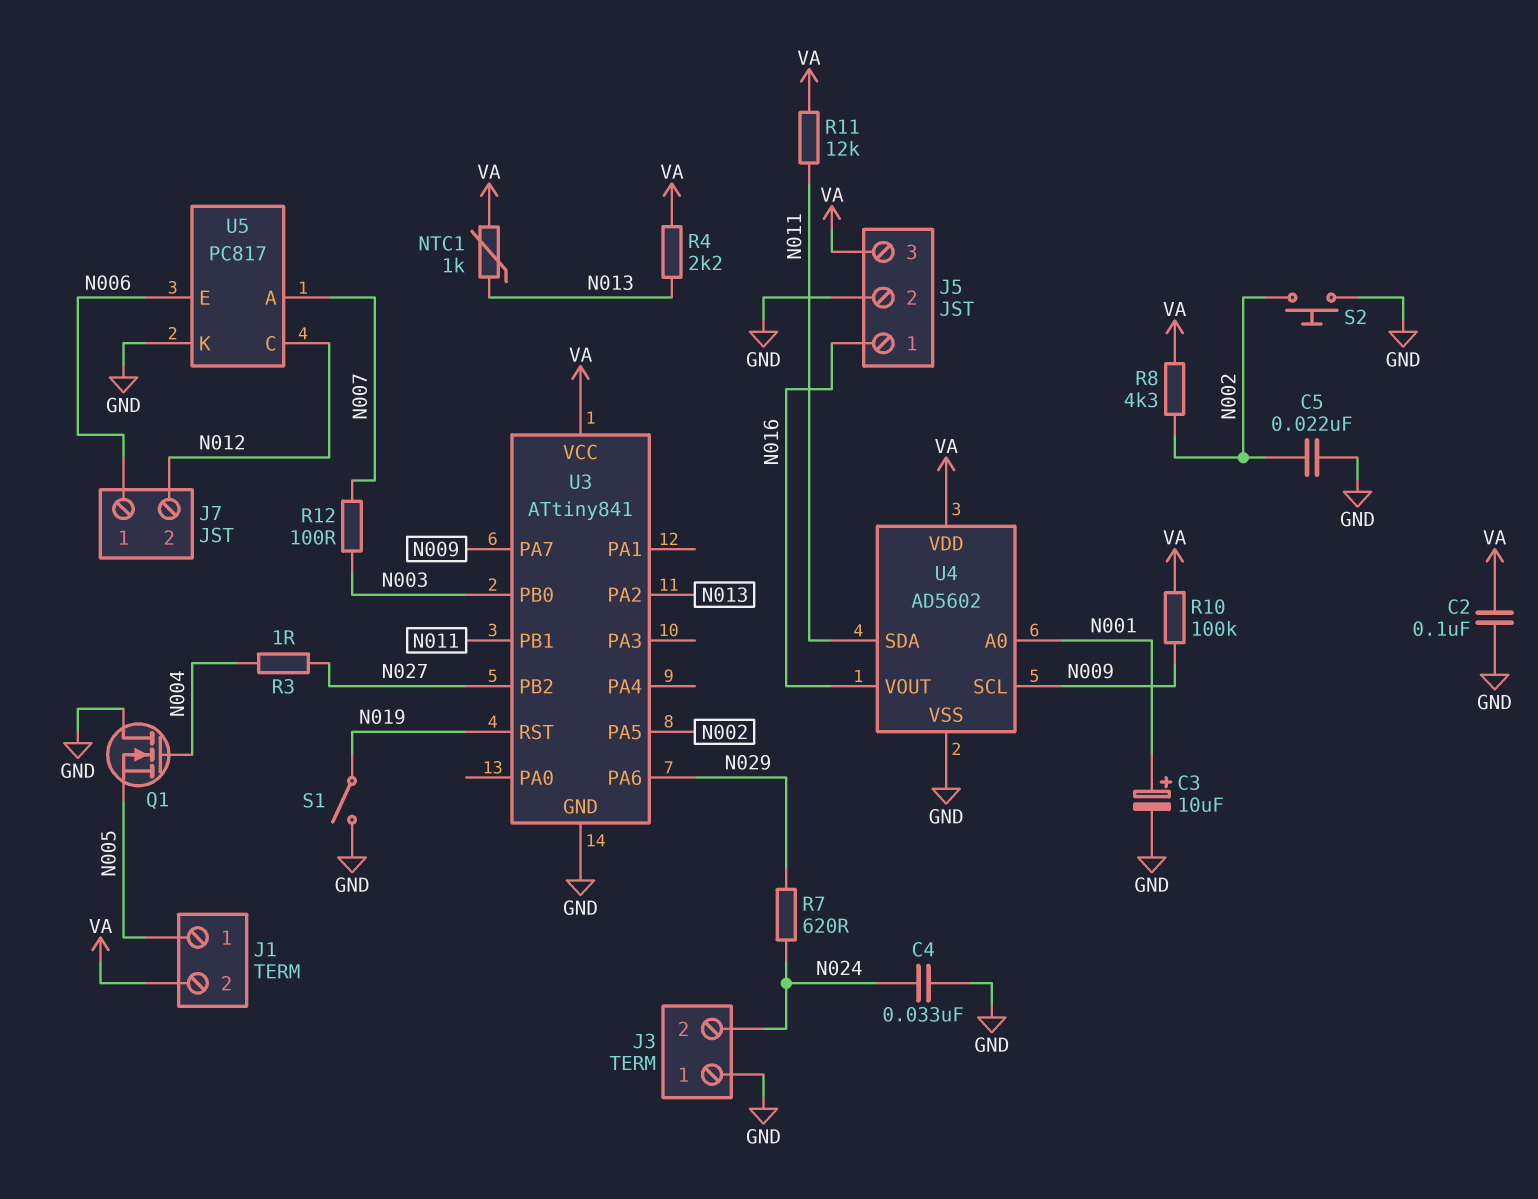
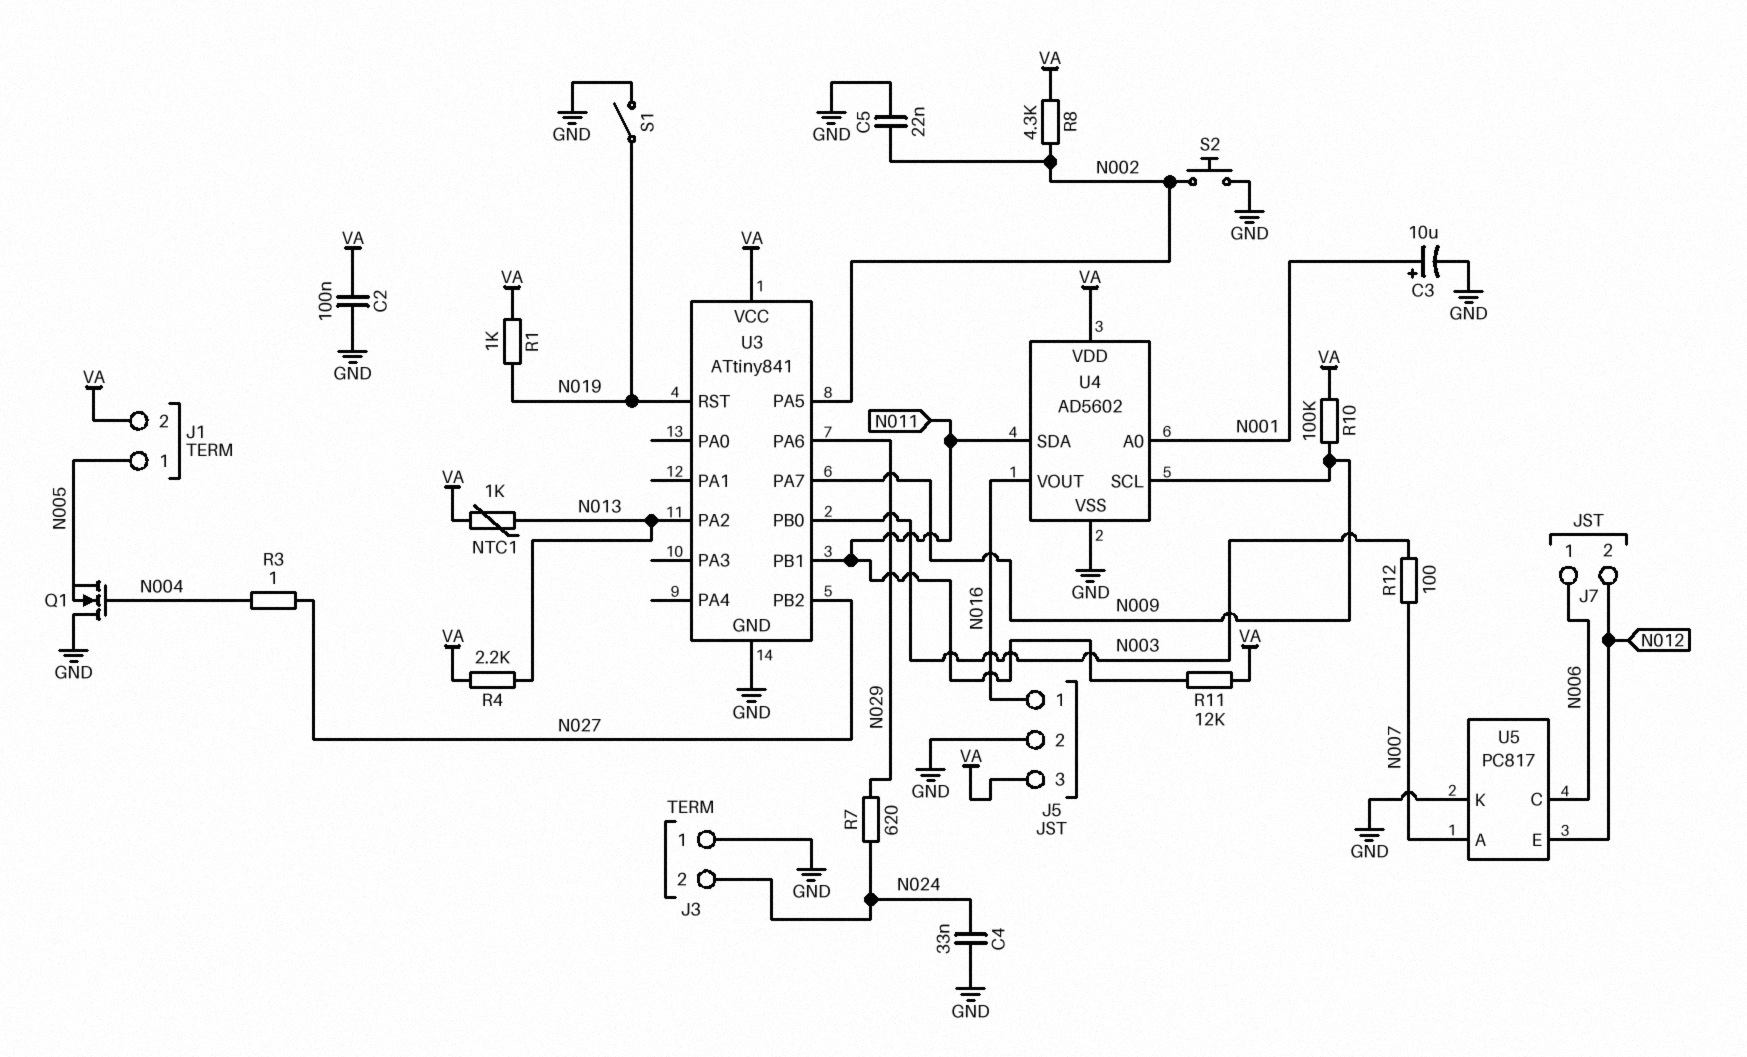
R1: none -> 1k (N019, VA)
U5 pin C: N012 -> N006
U5 pin E: N006 -> N012

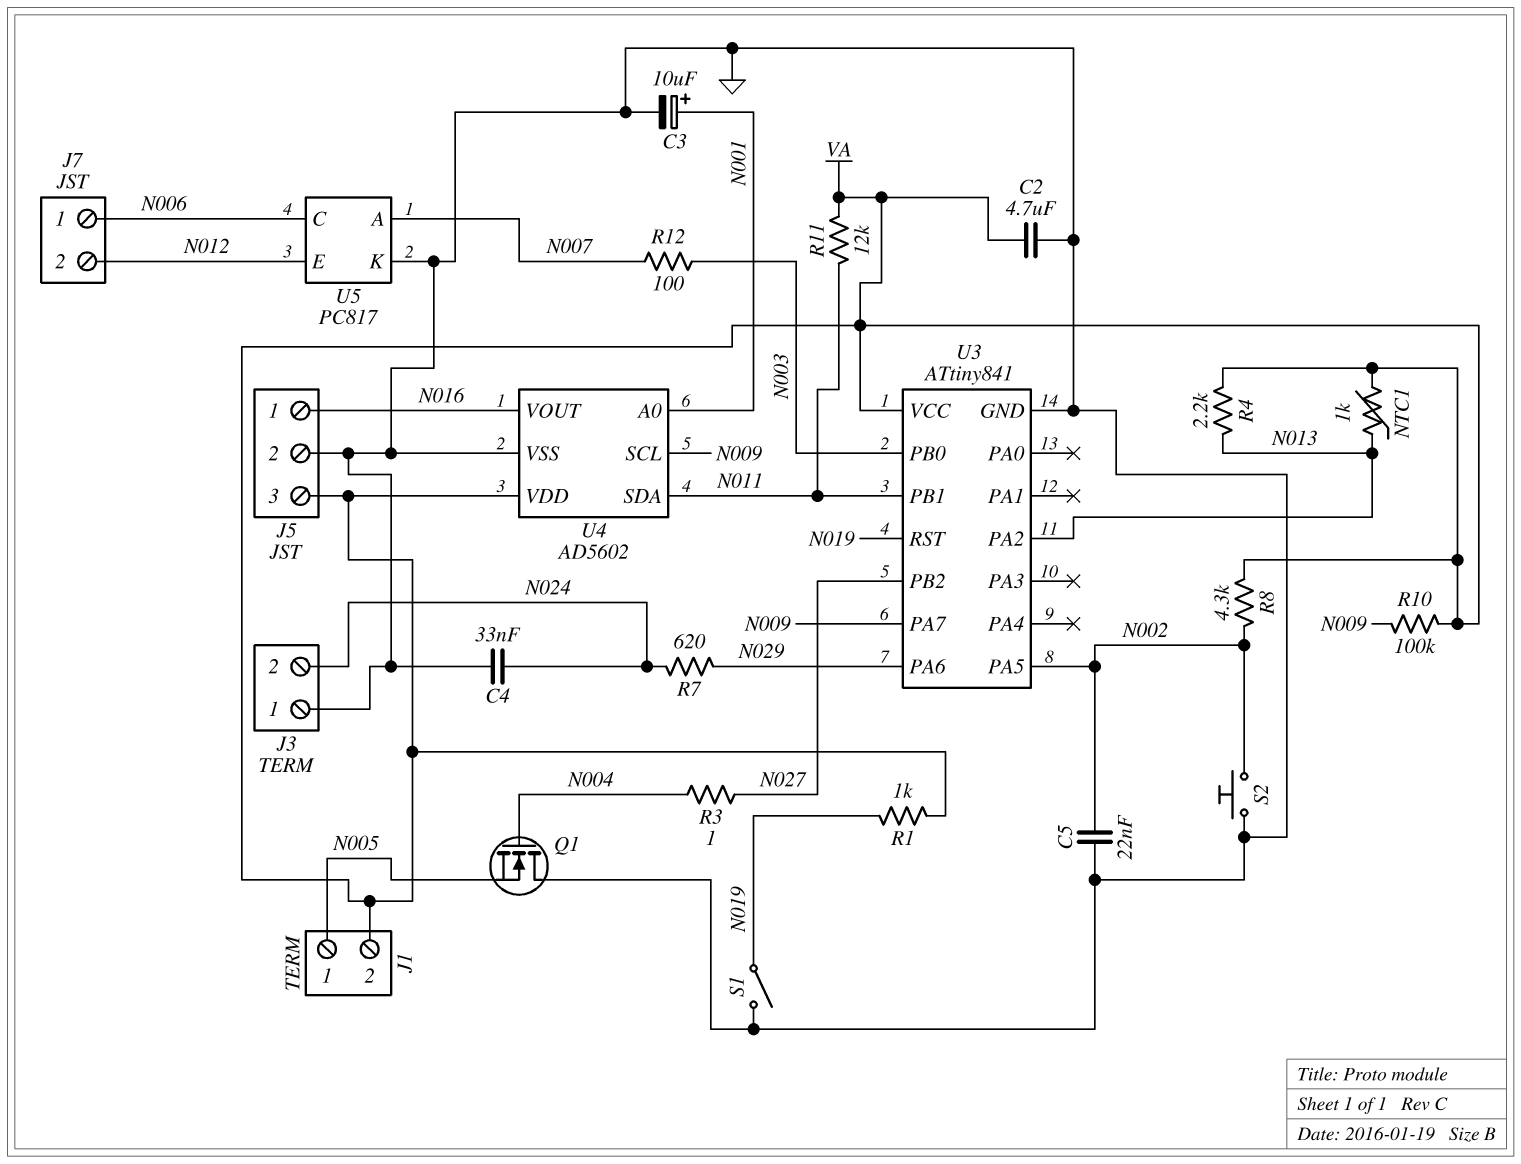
C2: 100nF (GND, VA) -> 4.7uF (GND, VA)

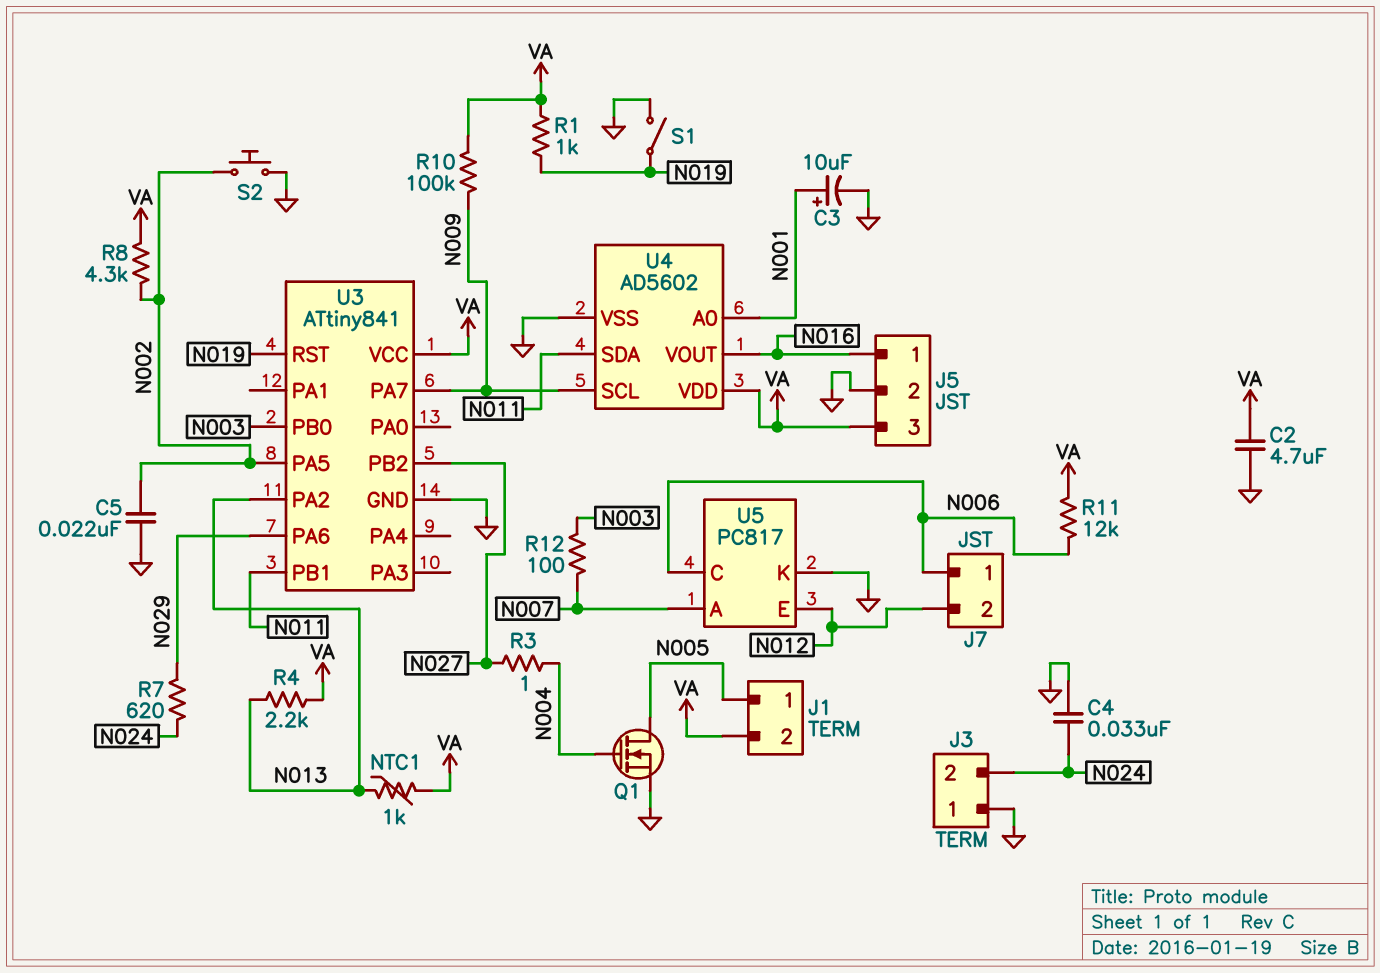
Q1: NMOS (G N004, D GND, S N005) -> NMOS (G N004, D N005, S GND)
R11: 12k (N011, VA) -> 12k (N006, VA)

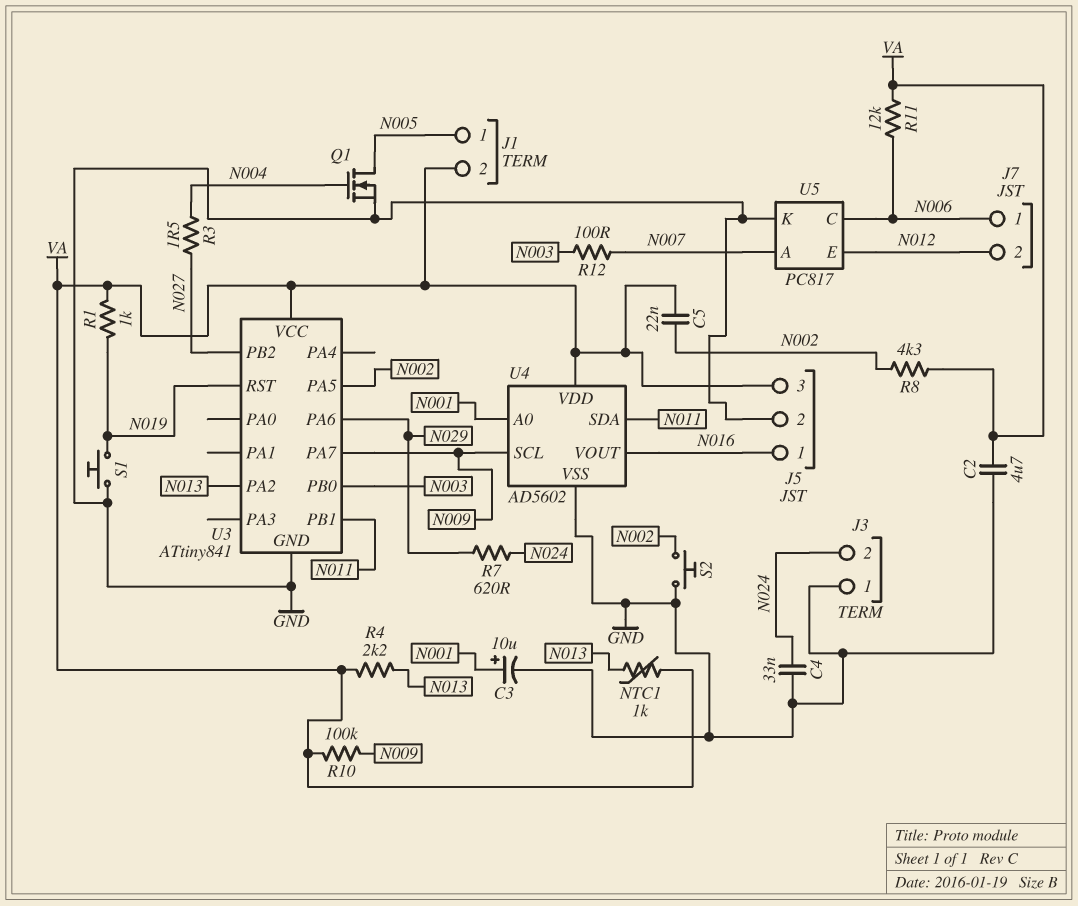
C5: 22nF (GND, N002) -> 22nF (N002, VA)
R3: 1 (N004, N027) -> 1.5 (N004, N027)
S1: switch (GND, N019) -> button (GND, N019)

